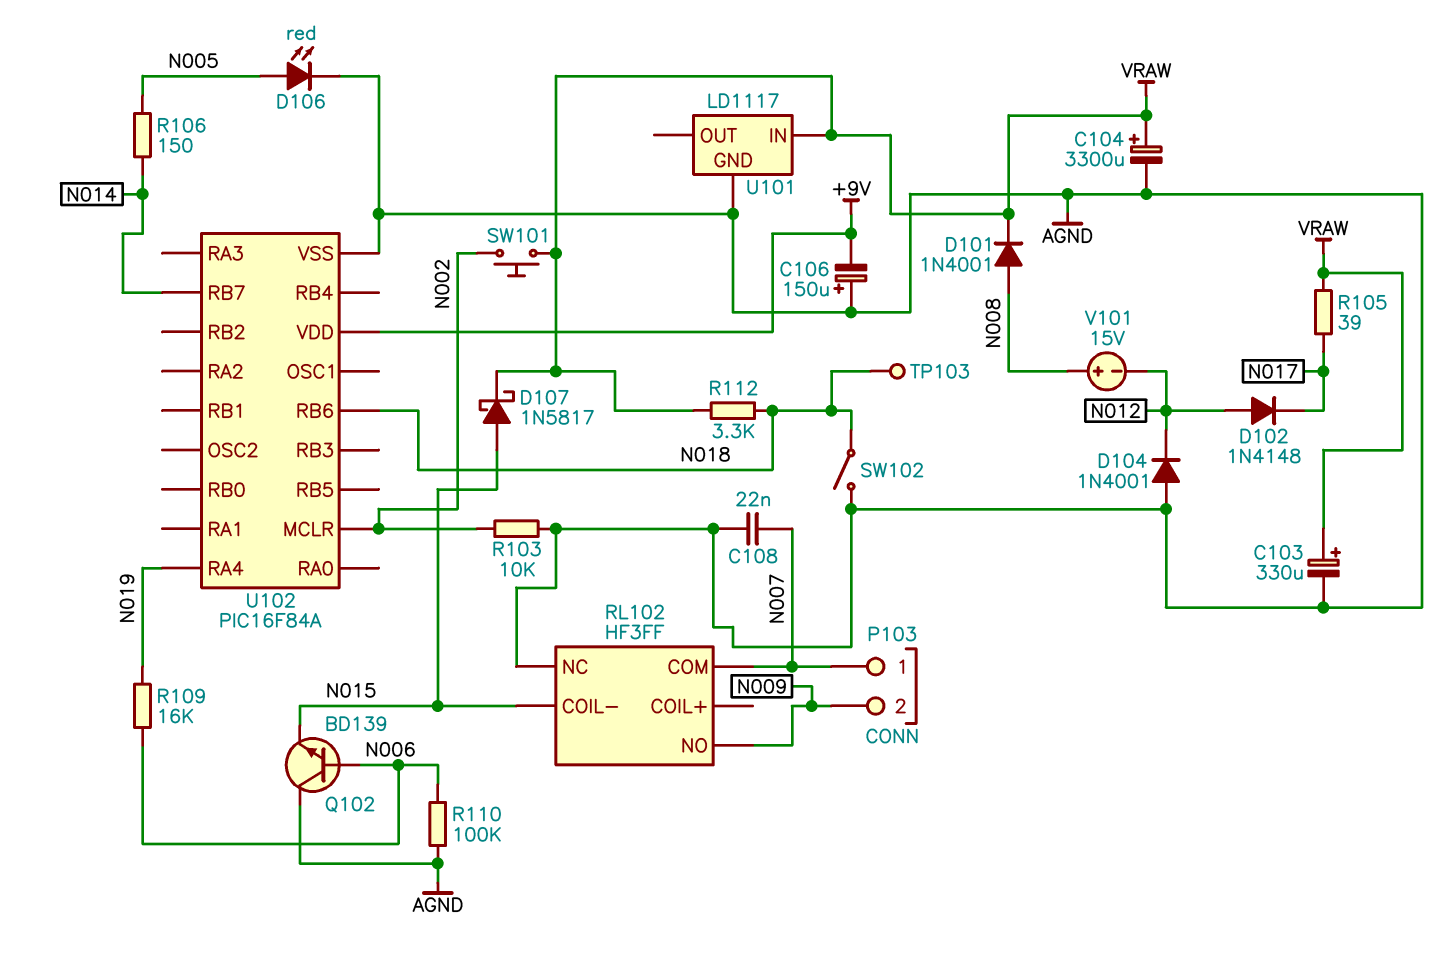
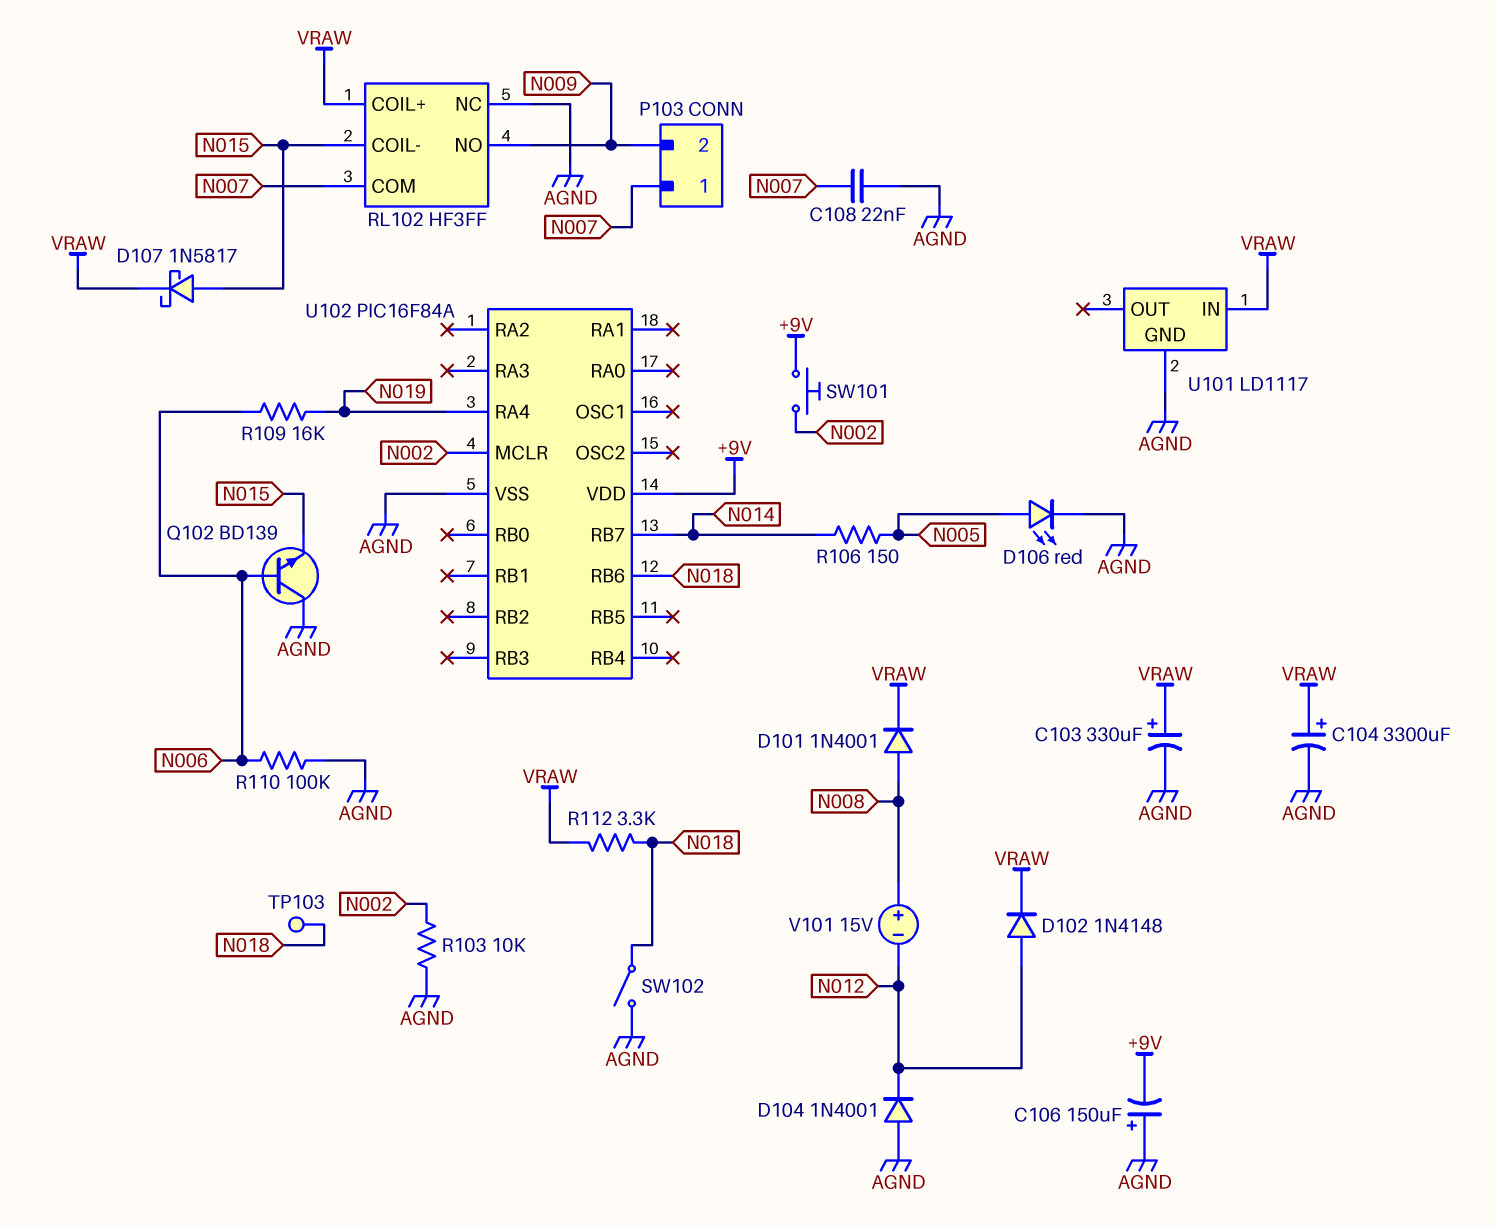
D102: diode 1N4148 (A N012, K N017) -> diode 1N4148 (A N012, K VRAW)
R105: 39 (N017, VRAW) -> none
RL102 pin COIL+: none -> VRAW
SW101: button (N002, VRAW) -> button (+9V, N002)

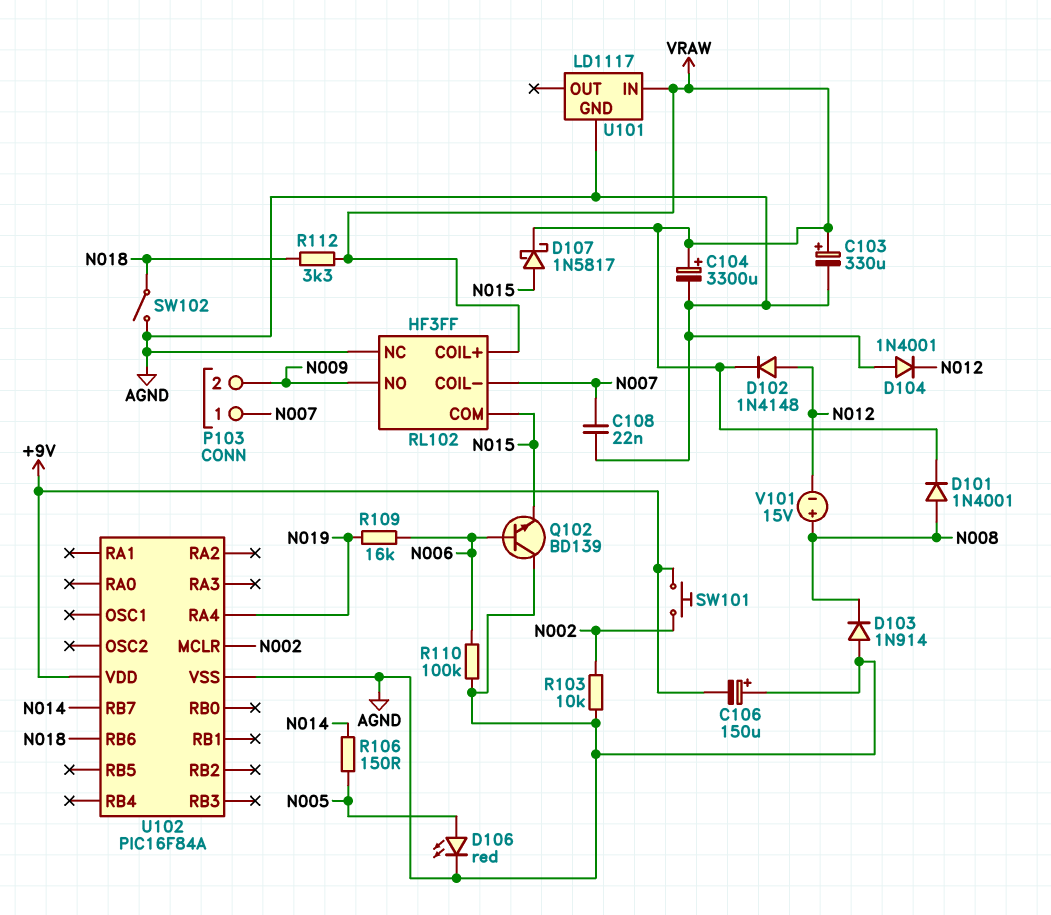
D103: none -> diode 1N914 (A AGND, K N008)
RL102 pin COIL-: N015 -> N007
RL102 pin COM: N007 -> N015
TP103: test point (N018) -> none

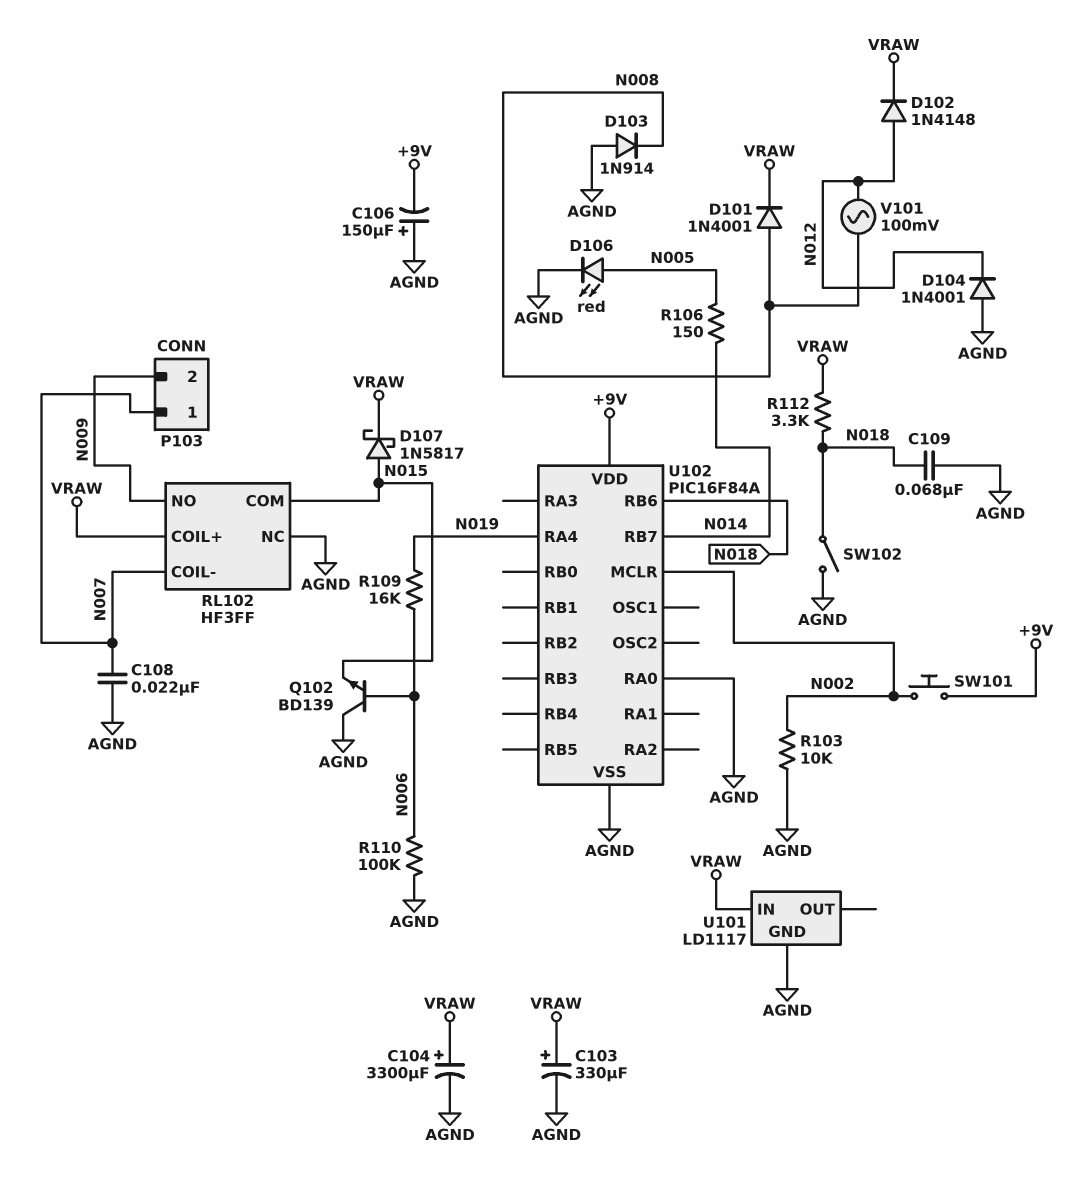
C109: none -> 68nF (AGND, N018)
U102 pin RA0: none -> AGND
V101: 15V (plus N008, minus N012) -> AC 100mV (N008, N012)

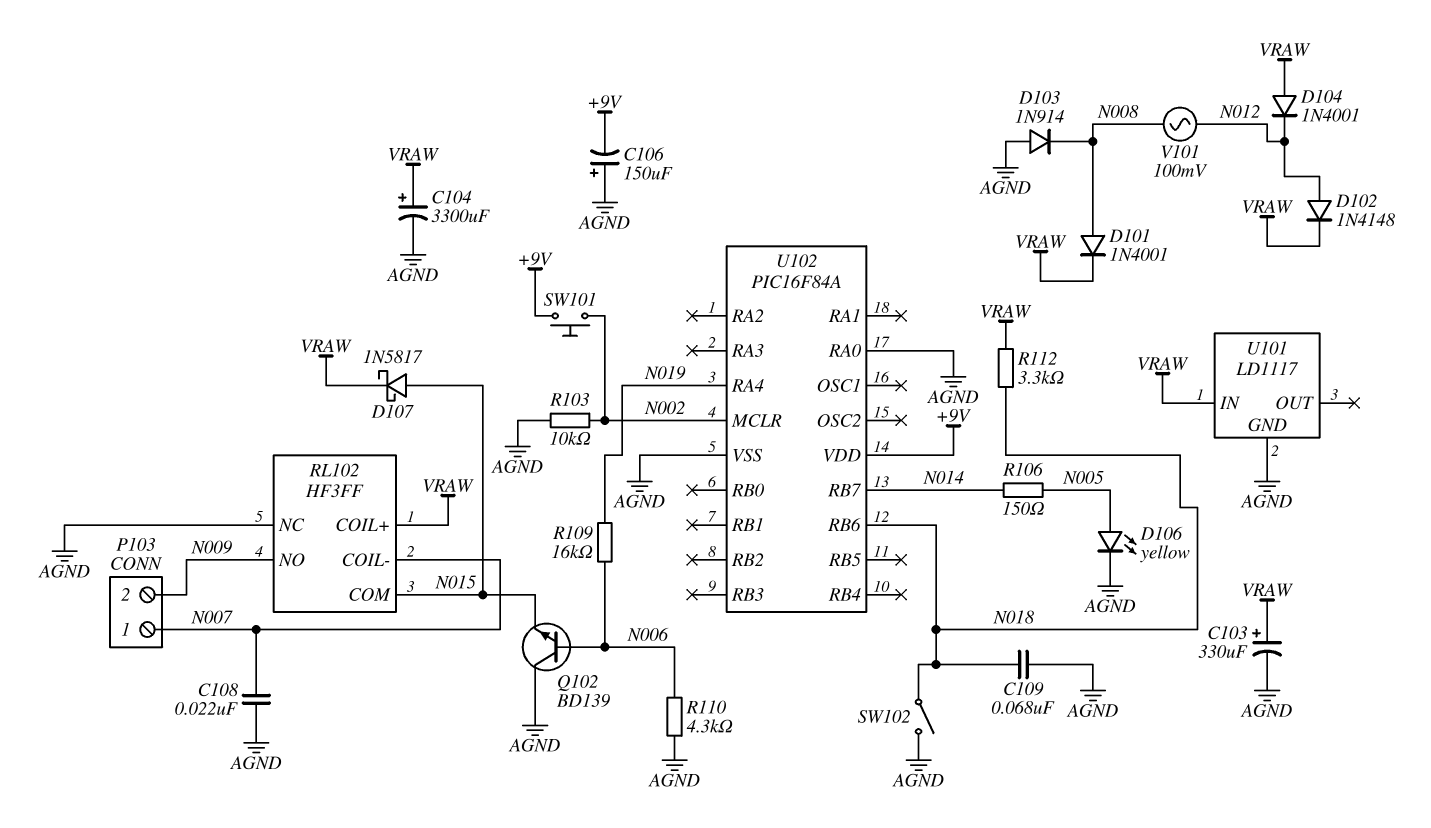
D104: diode 1N4001 (A AGND, K N012) -> diode 1N4001 (A VRAW, K N012)
D106: LED red (A N005, K AGND) -> LED yellow (A N005, K AGND)
R110: 100k (AGND, N006) -> 4.3k (AGND, N006)

